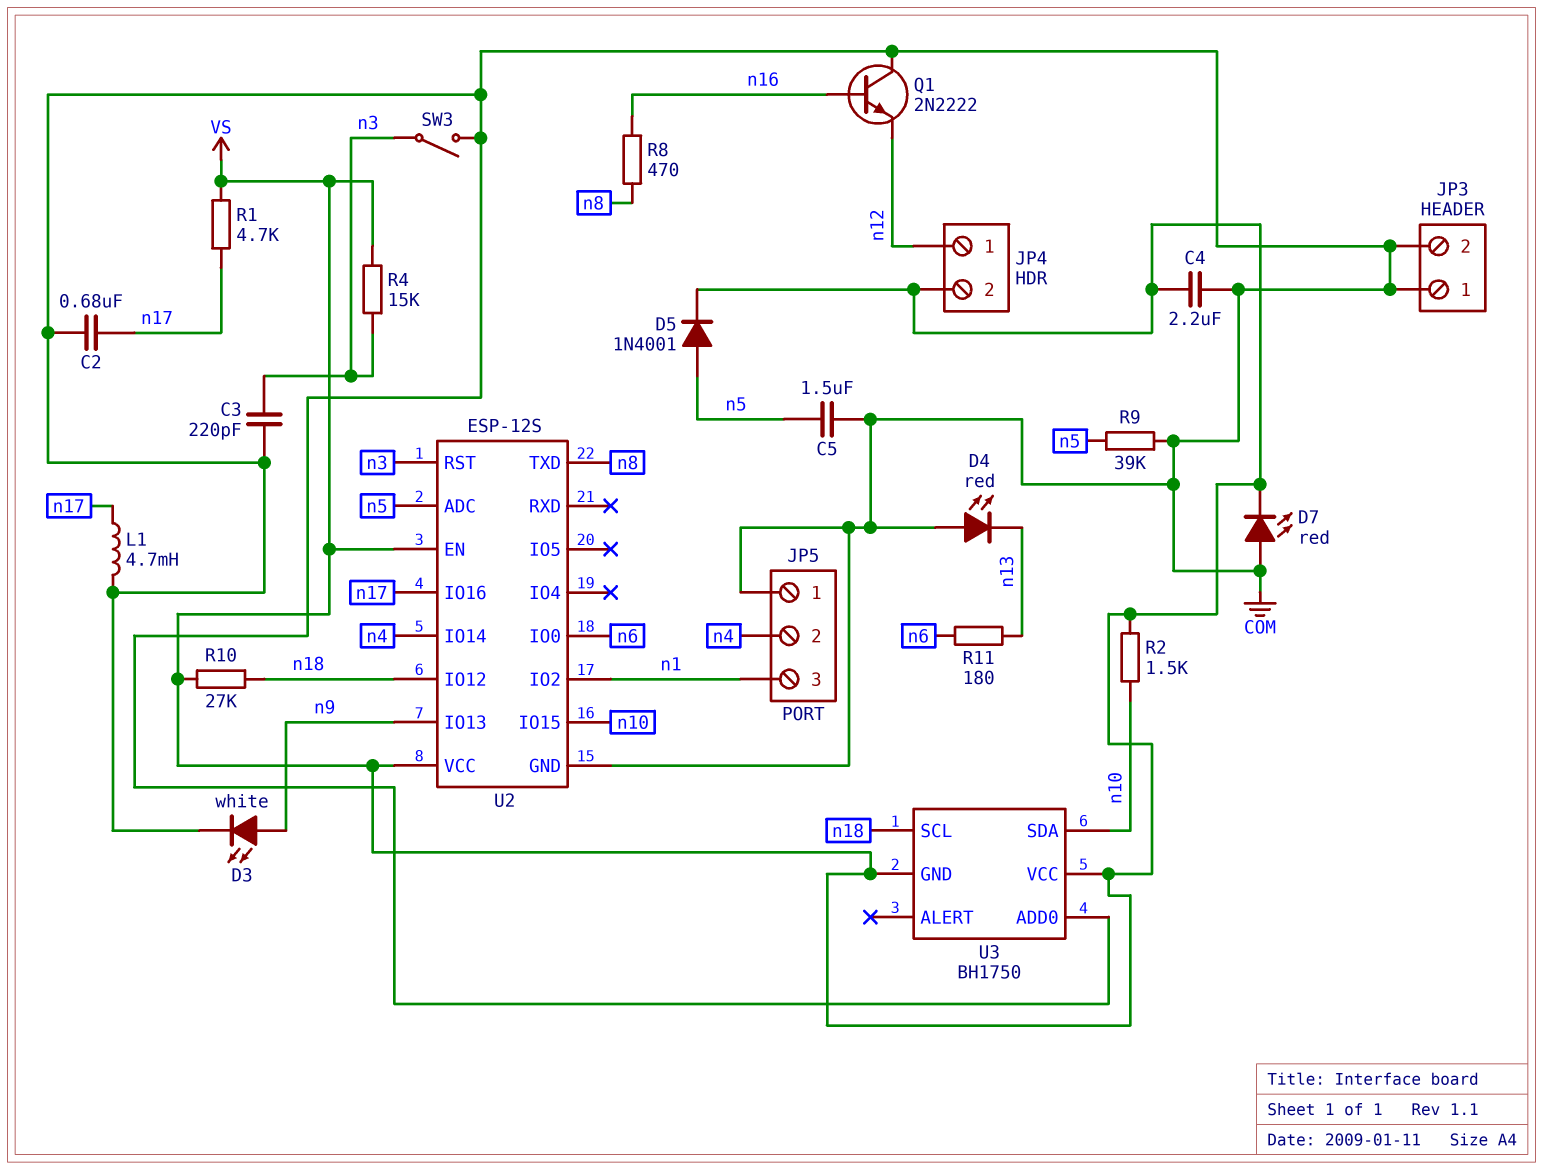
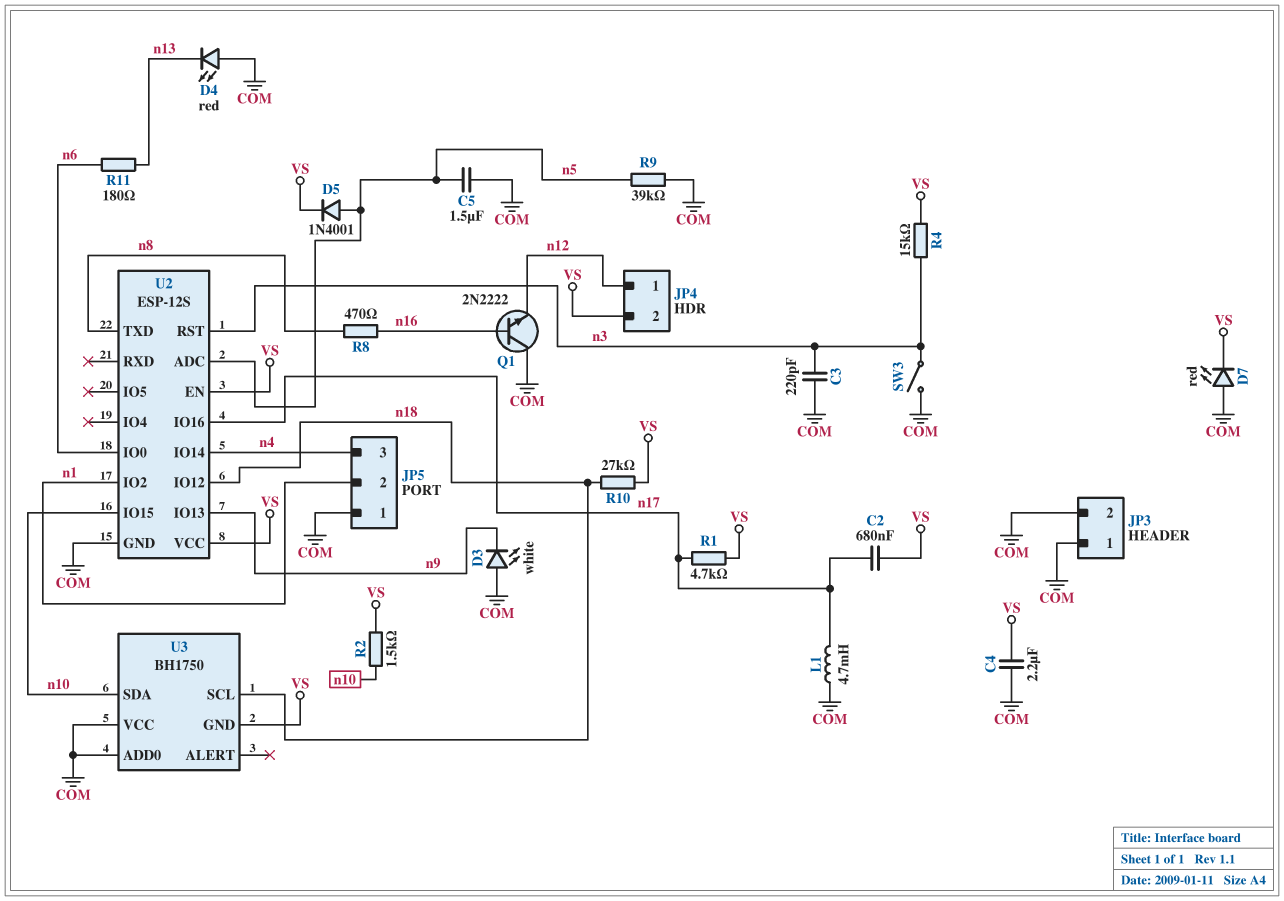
C2: 680nF (COM, n17) -> 680nF (VS, n17)
D3: LED white (A n9, K COM) -> LED white (A COM, K n9)
JP5 pin 2: n4 -> n1
JP5 pin 3: n1 -> n4
U3 pin VCC: VS -> COM

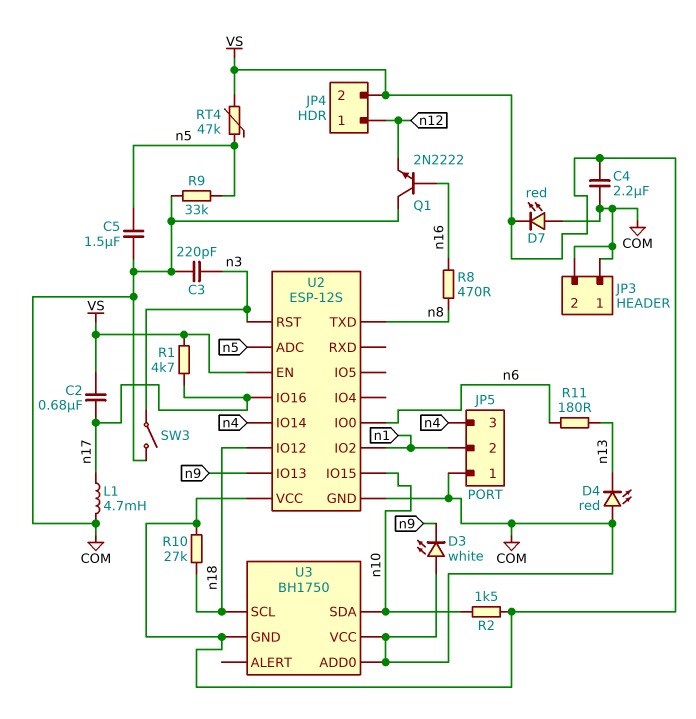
D5: diode 1N4001 (A n5, K VS) -> none
R4: 15k (VS, n3) -> none
R9: 39k (COM, n5) -> 33k (COM, n5)
RT4: none -> 47k (VS, n5)

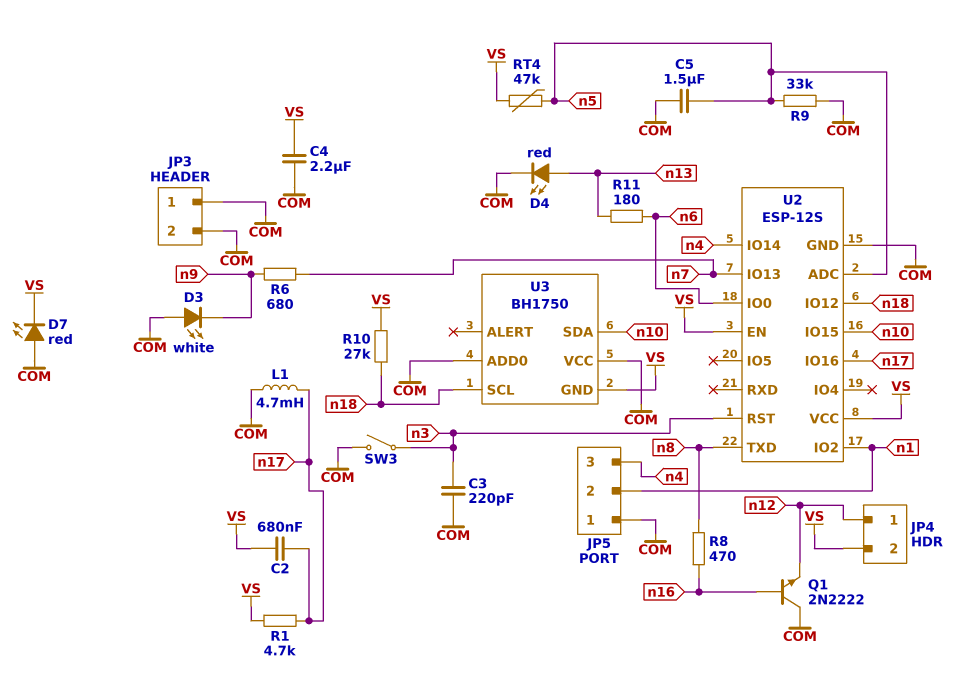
D4: LED red (A COM, K n13) -> LED red (A n13, K COM)
R2: 1.5k (VS, n10) -> none
R6: none -> 680 (n7, n9)
U2 pin IO13: n9 -> n7

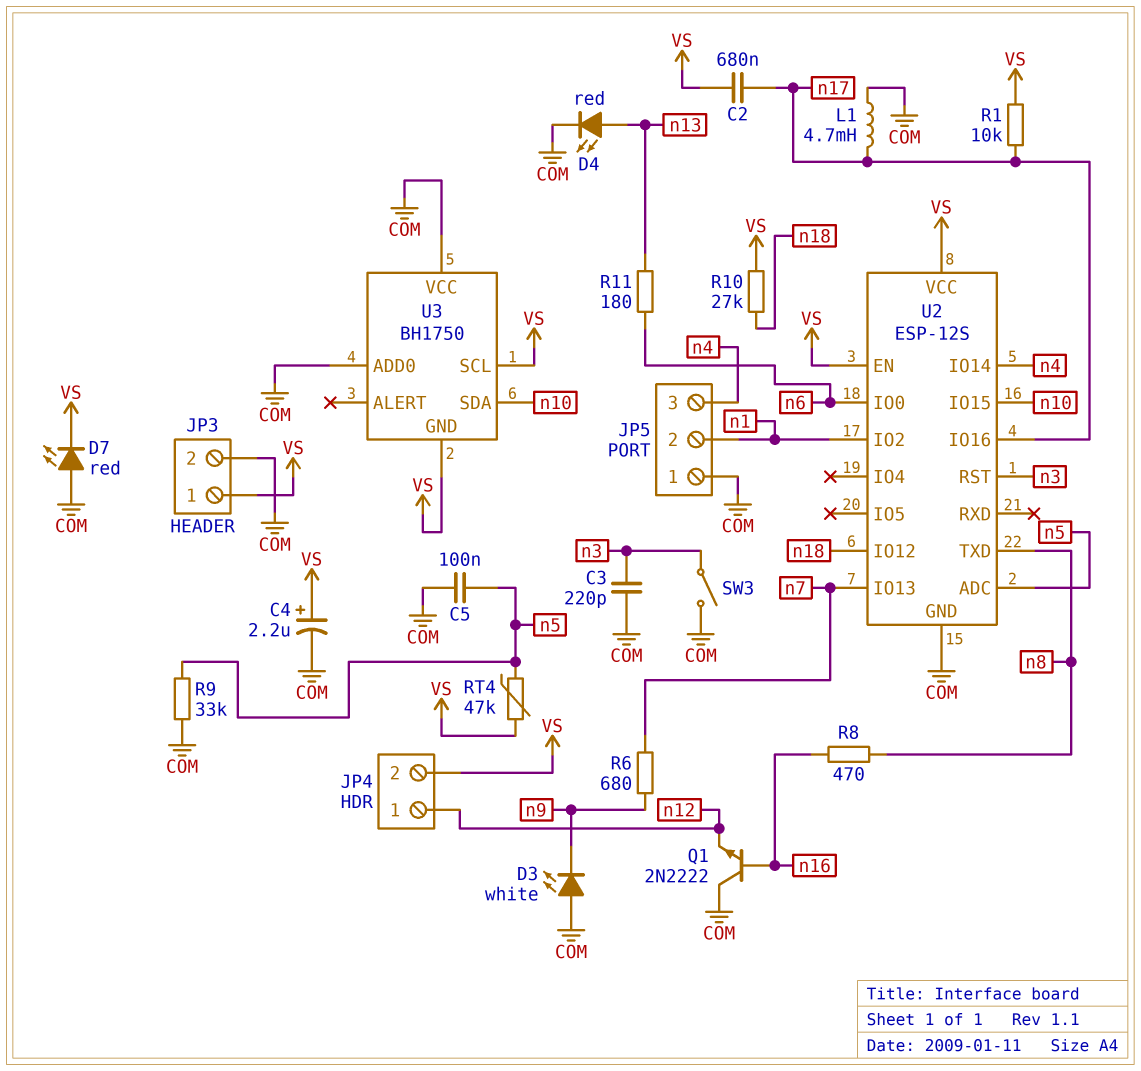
C4: 2.2uF (COM, VS) -> 2.2uF (plus VS, minus COM)
C5: 1.5uF (COM, n5) -> 100nF (COM, n5)
JP3 pin 1: COM -> VS
R1: 4.7k (VS, n17) -> 10k (VS, n17)
U3 pin SCL: n18 -> VS

